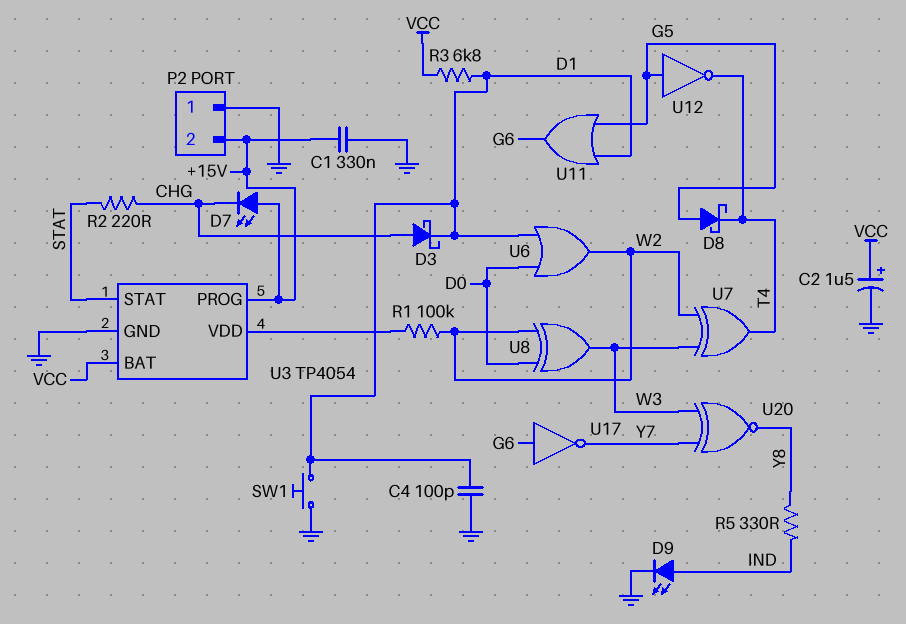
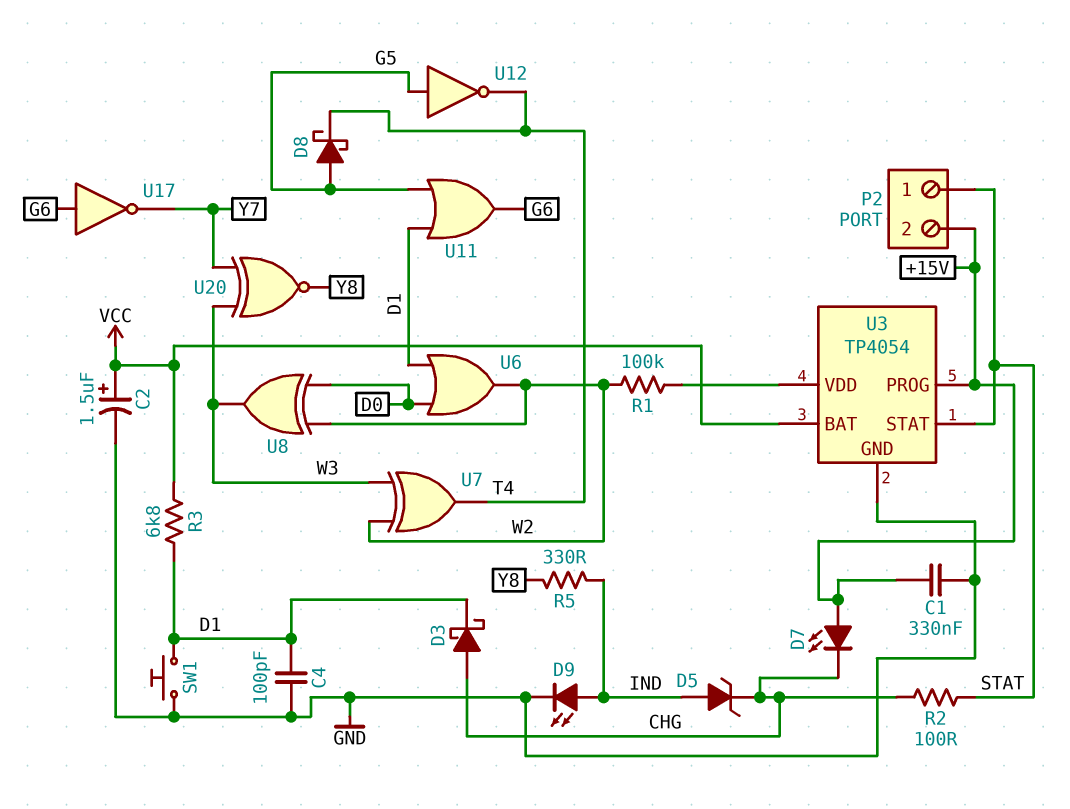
D5: none -> zener (A IND, K CHG)
P2 pin 1: GND -> STAT
R2: 220 (CHG, STAT) -> 100 (CHG, STAT)

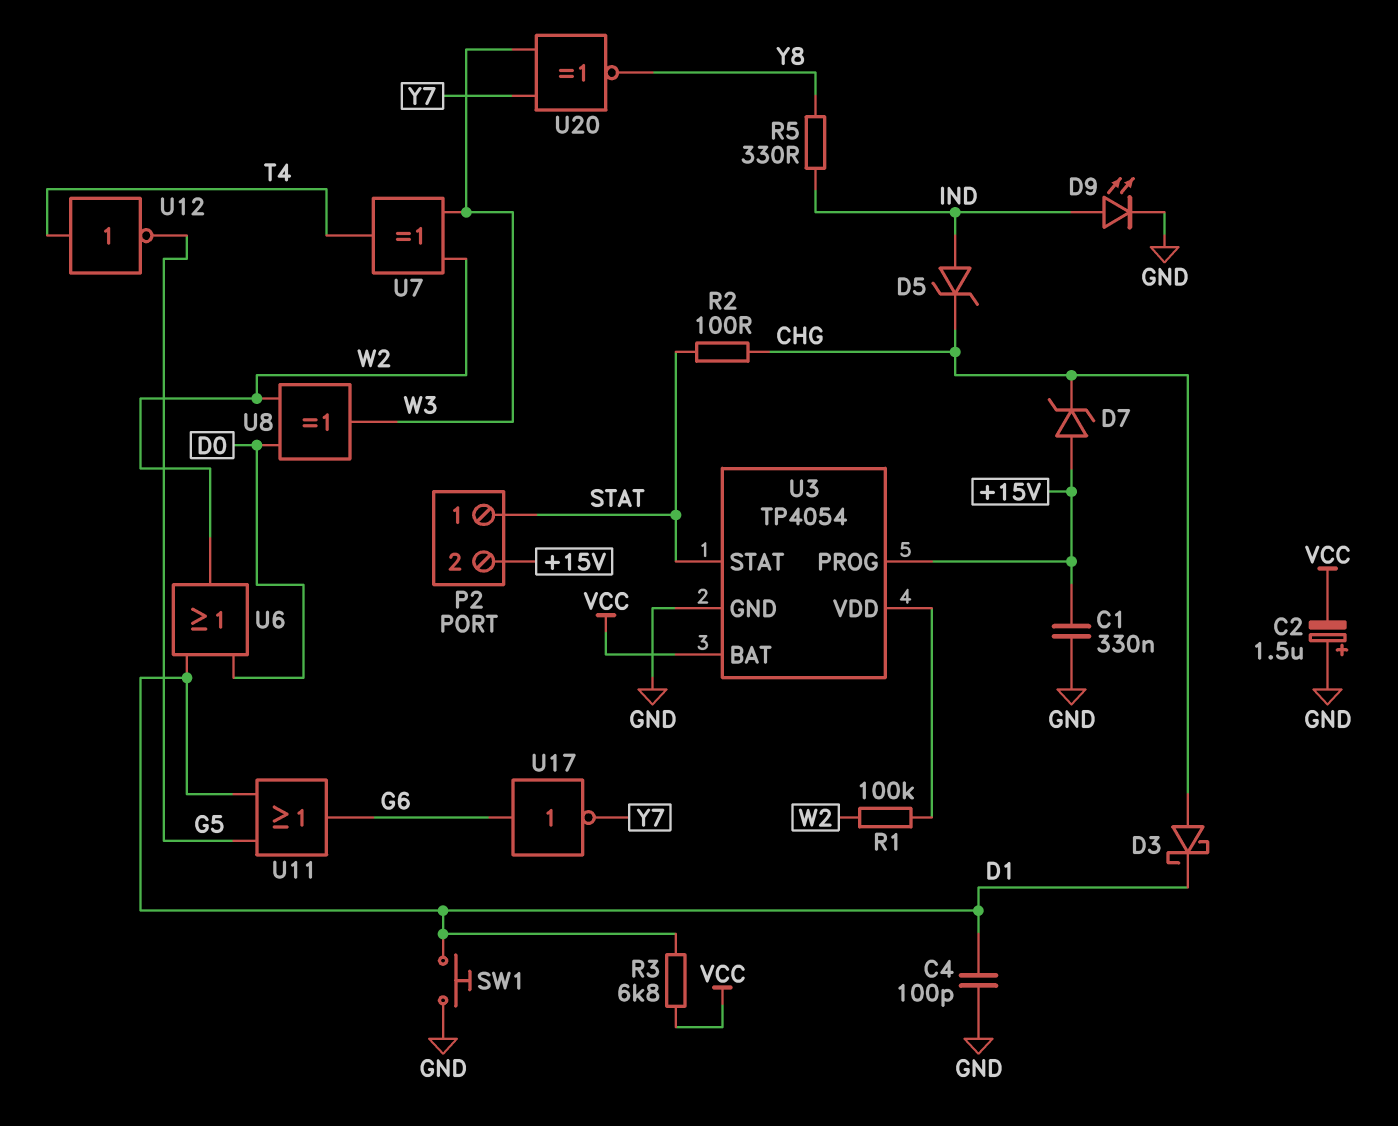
C2: 1.5uF (plus VCC, minus GND) -> 1.5uF (plus GND, minus VCC)
D7: LED (A +15V, K CHG) -> zener (A +15V, K CHG)
D8: schottky (A G5, K T4) -> none
U12: NOT (in G5, out T4) -> NOT (in T4, out G5)

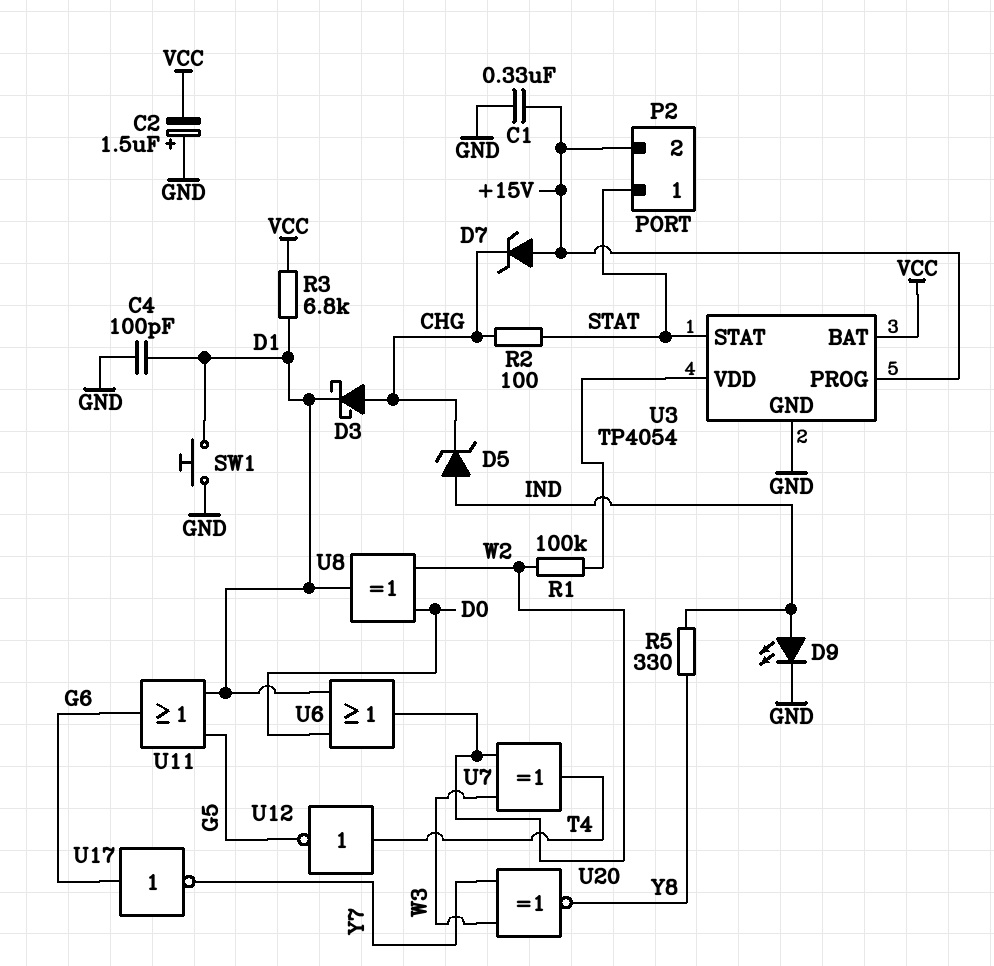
U8: XOR (in D0, in W2, out W3) -> XOR (in D0, in W2, out D1)

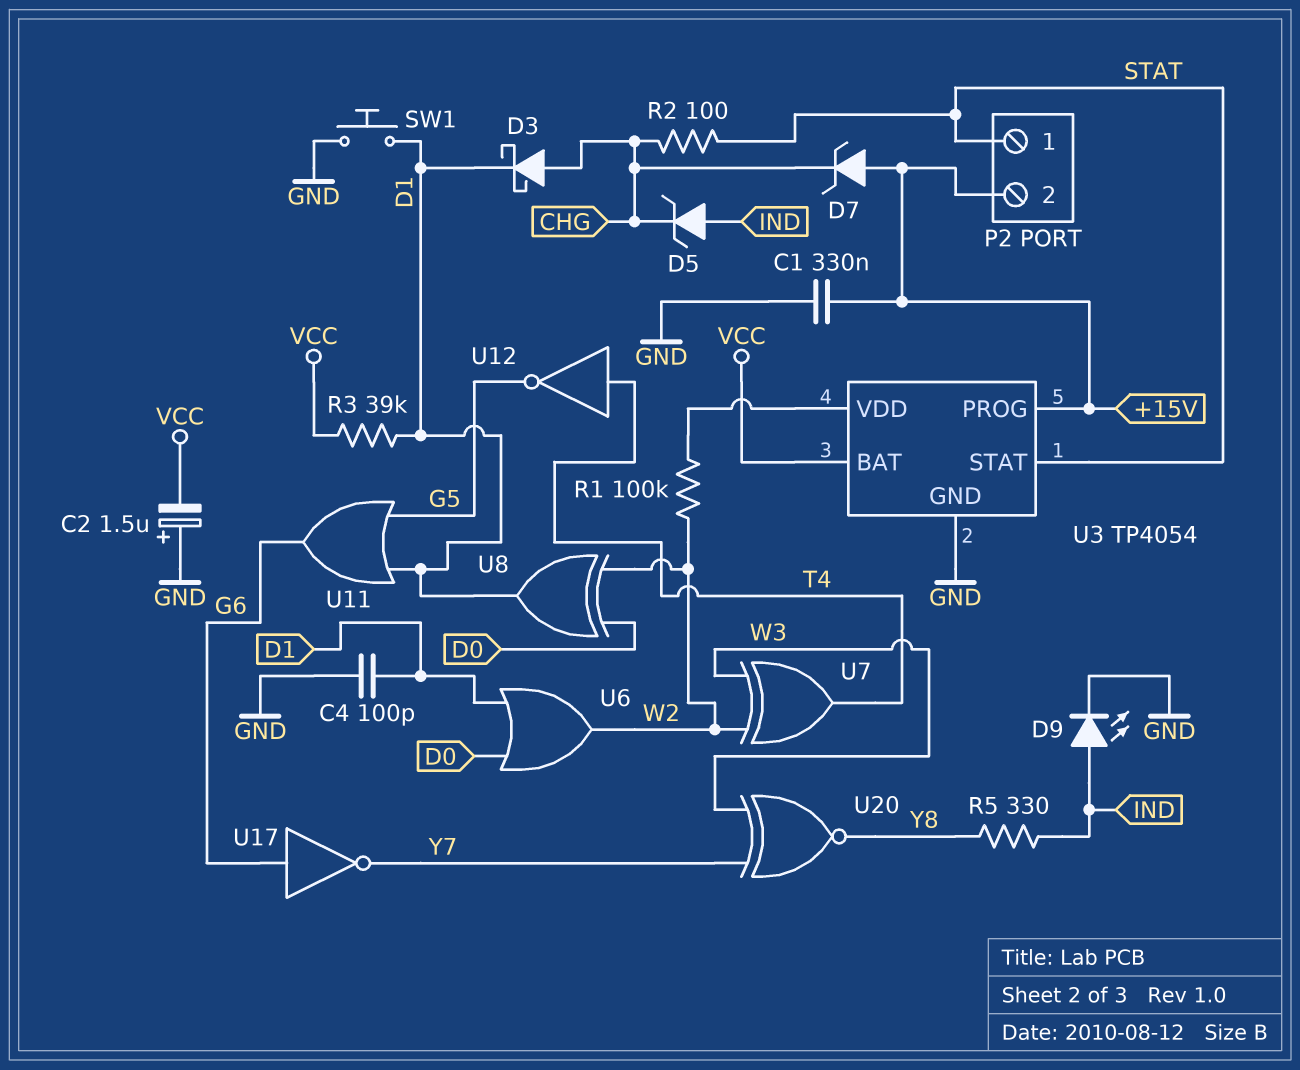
R3: 6.8k (D1, VCC) -> 39k (D1, VCC)

